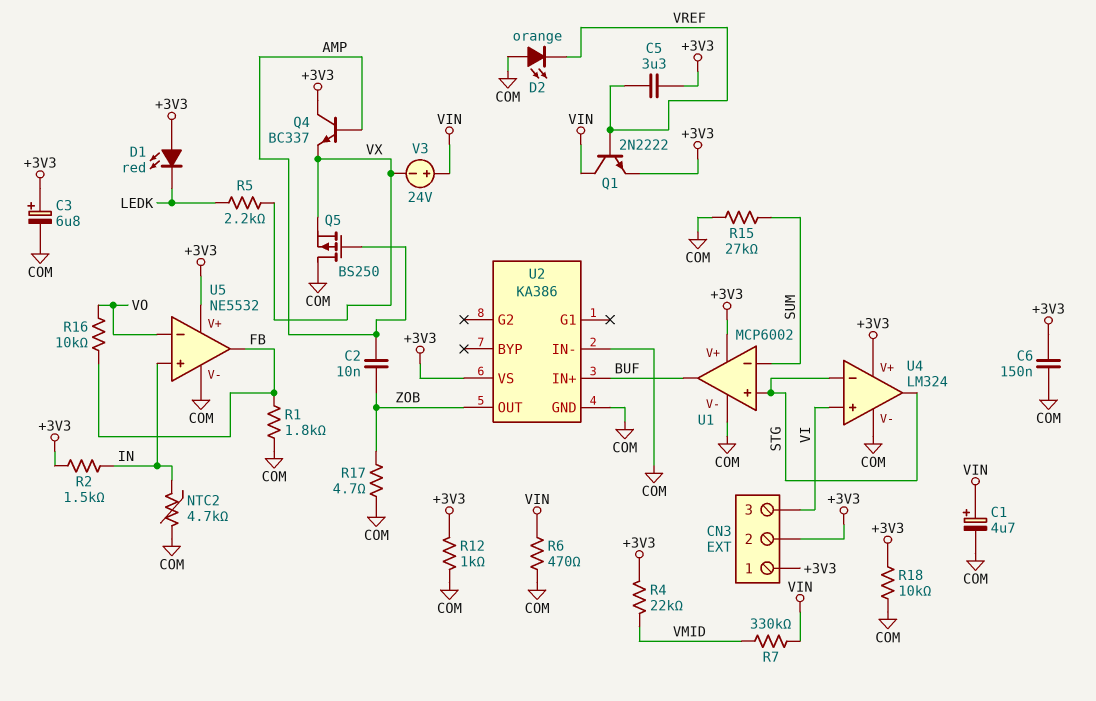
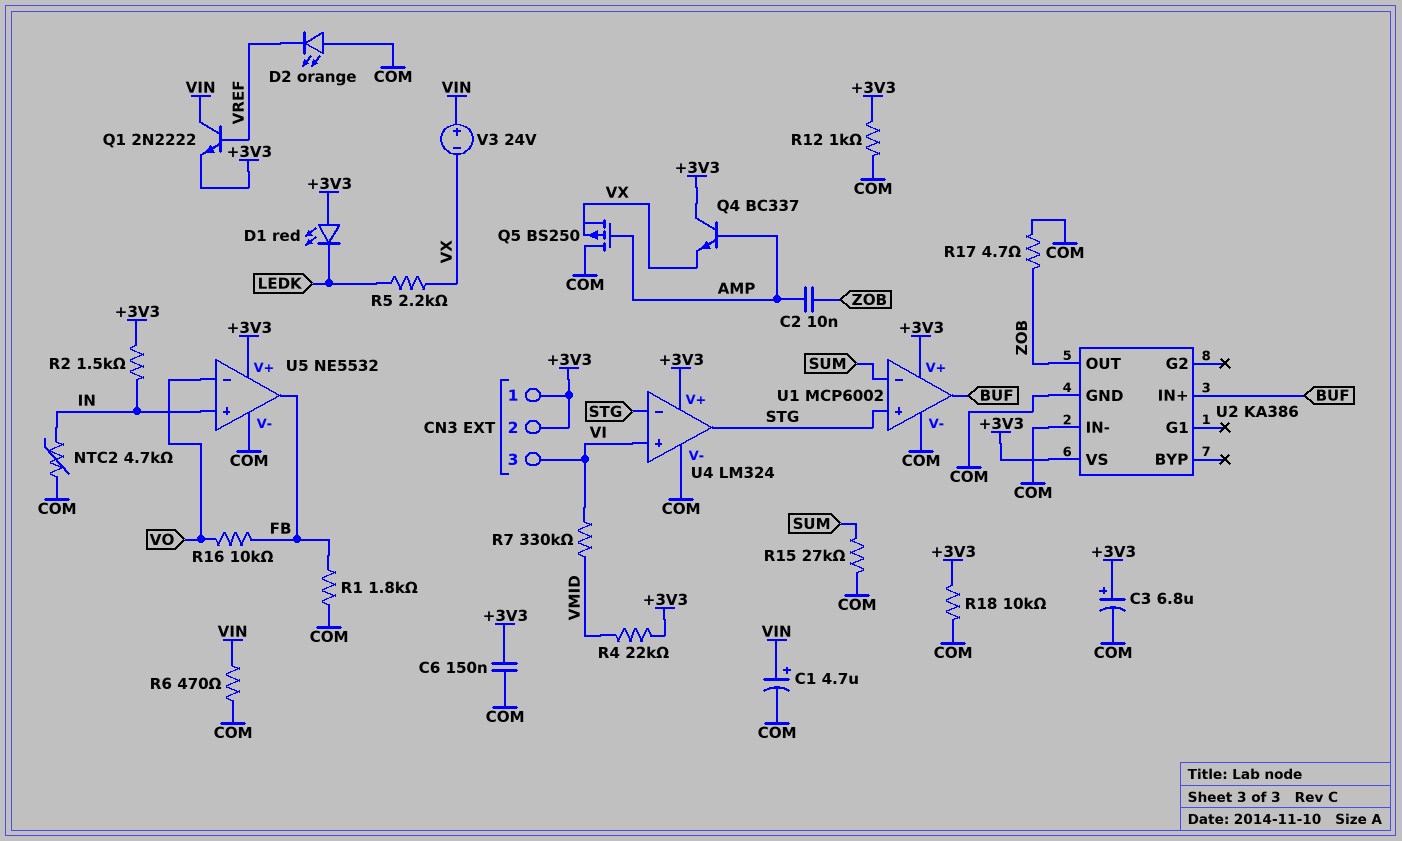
C5: 3.3uF (+3V3, VREF) -> none
R7: 330k (VIN, VMID) -> 330k (VI, VMID)

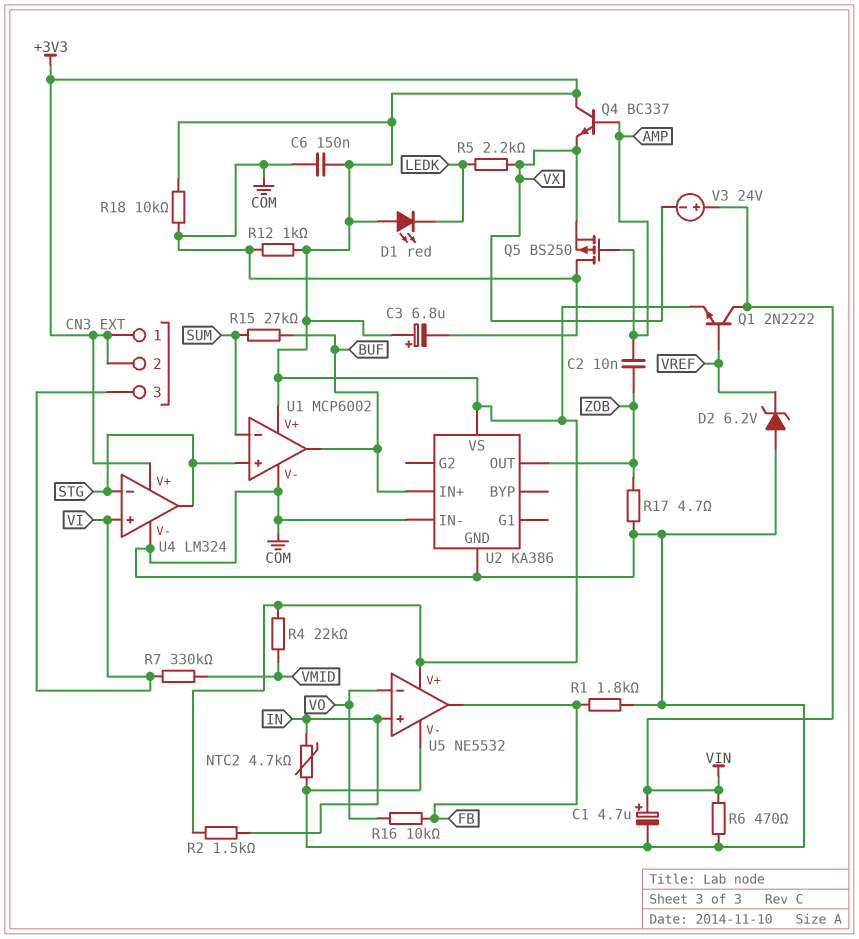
D2: LED orange (A COM, K VREF) -> zener 6.2V (A COM, K VREF)
R15: 27k (COM, SUM) -> 27k (BUF, SUM)

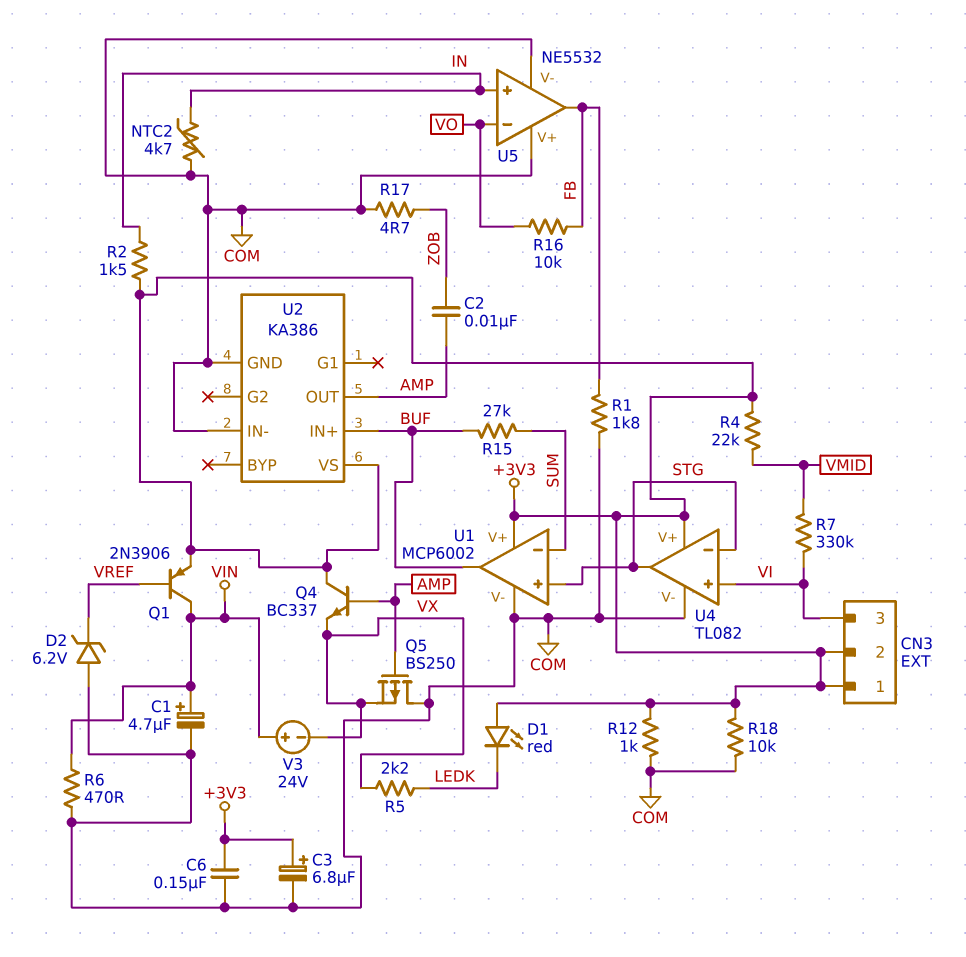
Q1: NPN 2N2222 (B VREF, C VIN, E +3V3) -> PNP 2N3906 (B VREF, C VIN, E +3V3)
U2 pin OUT: ZOB -> AMP
U4: LM324 -> TL082
U5 pin V+: +3V3 -> COM

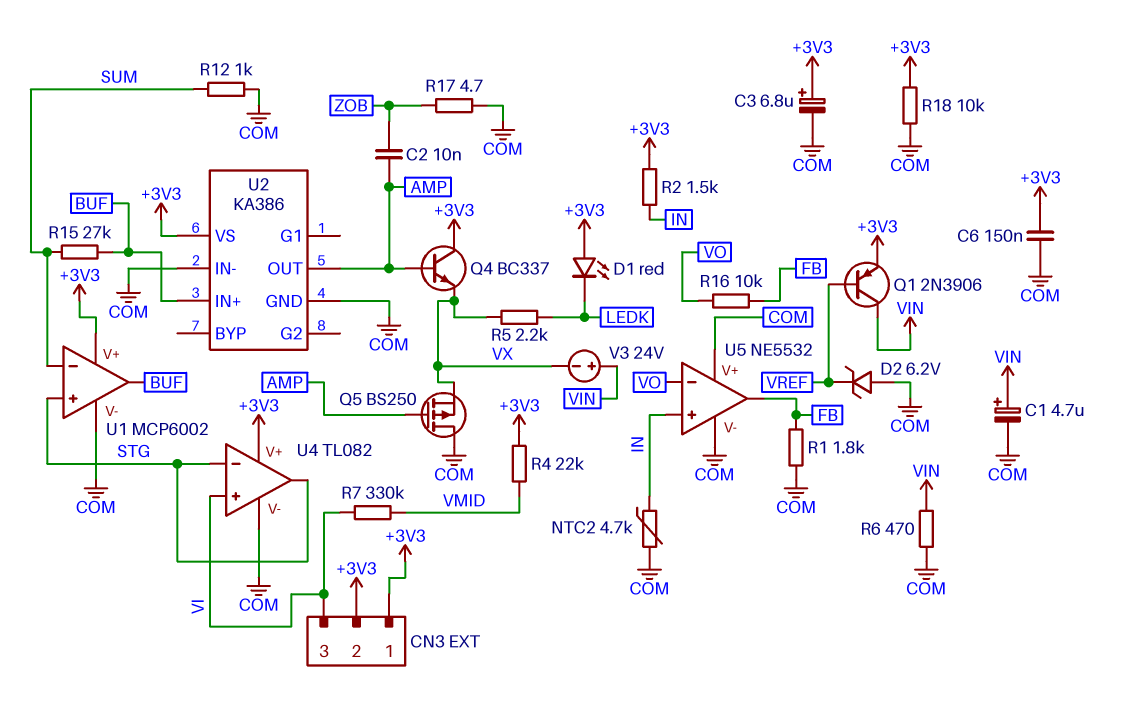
R12: 1k (+3V3, COM) -> 1k (COM, SUM)

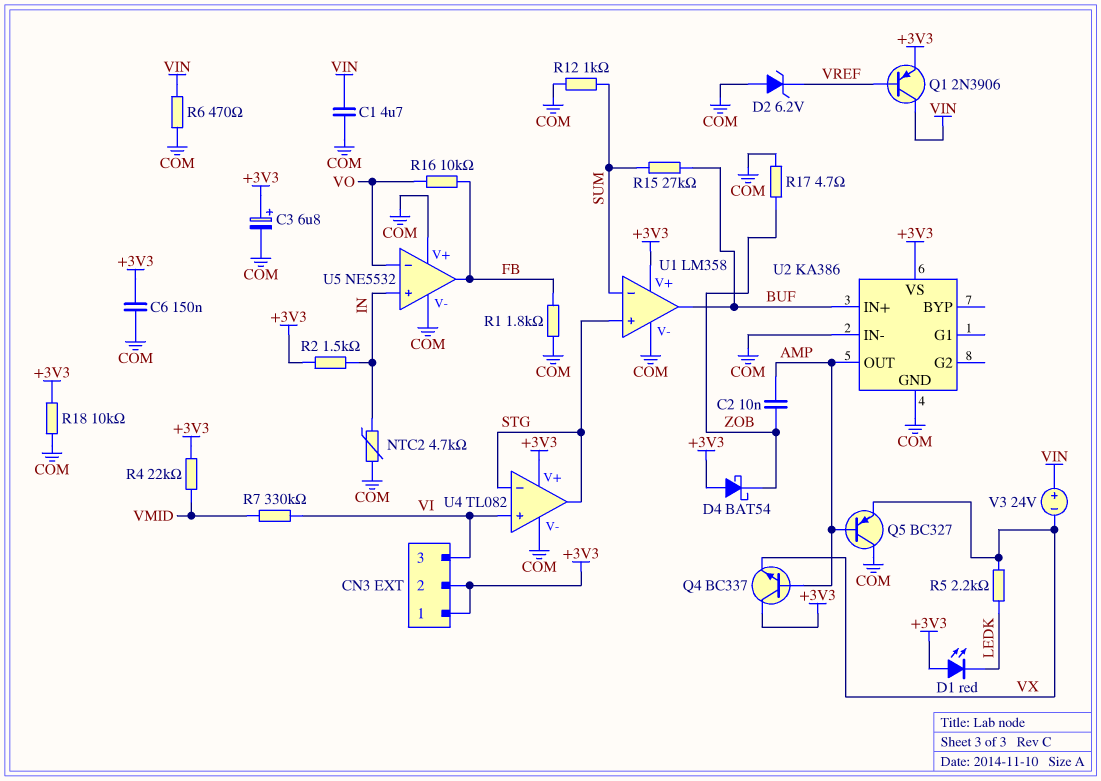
C1: 4.7uF (plus VIN, minus COM) -> 4.7uF (COM, VIN)
D4: none -> schottky BAT54 (A +3V3, K ZOB)
Q5: PMOS BS250 (G AMP, D COM, S VX) -> PNP BC327 (B AMP, C COM, E VX)
U1: MCP6002 -> LM358

